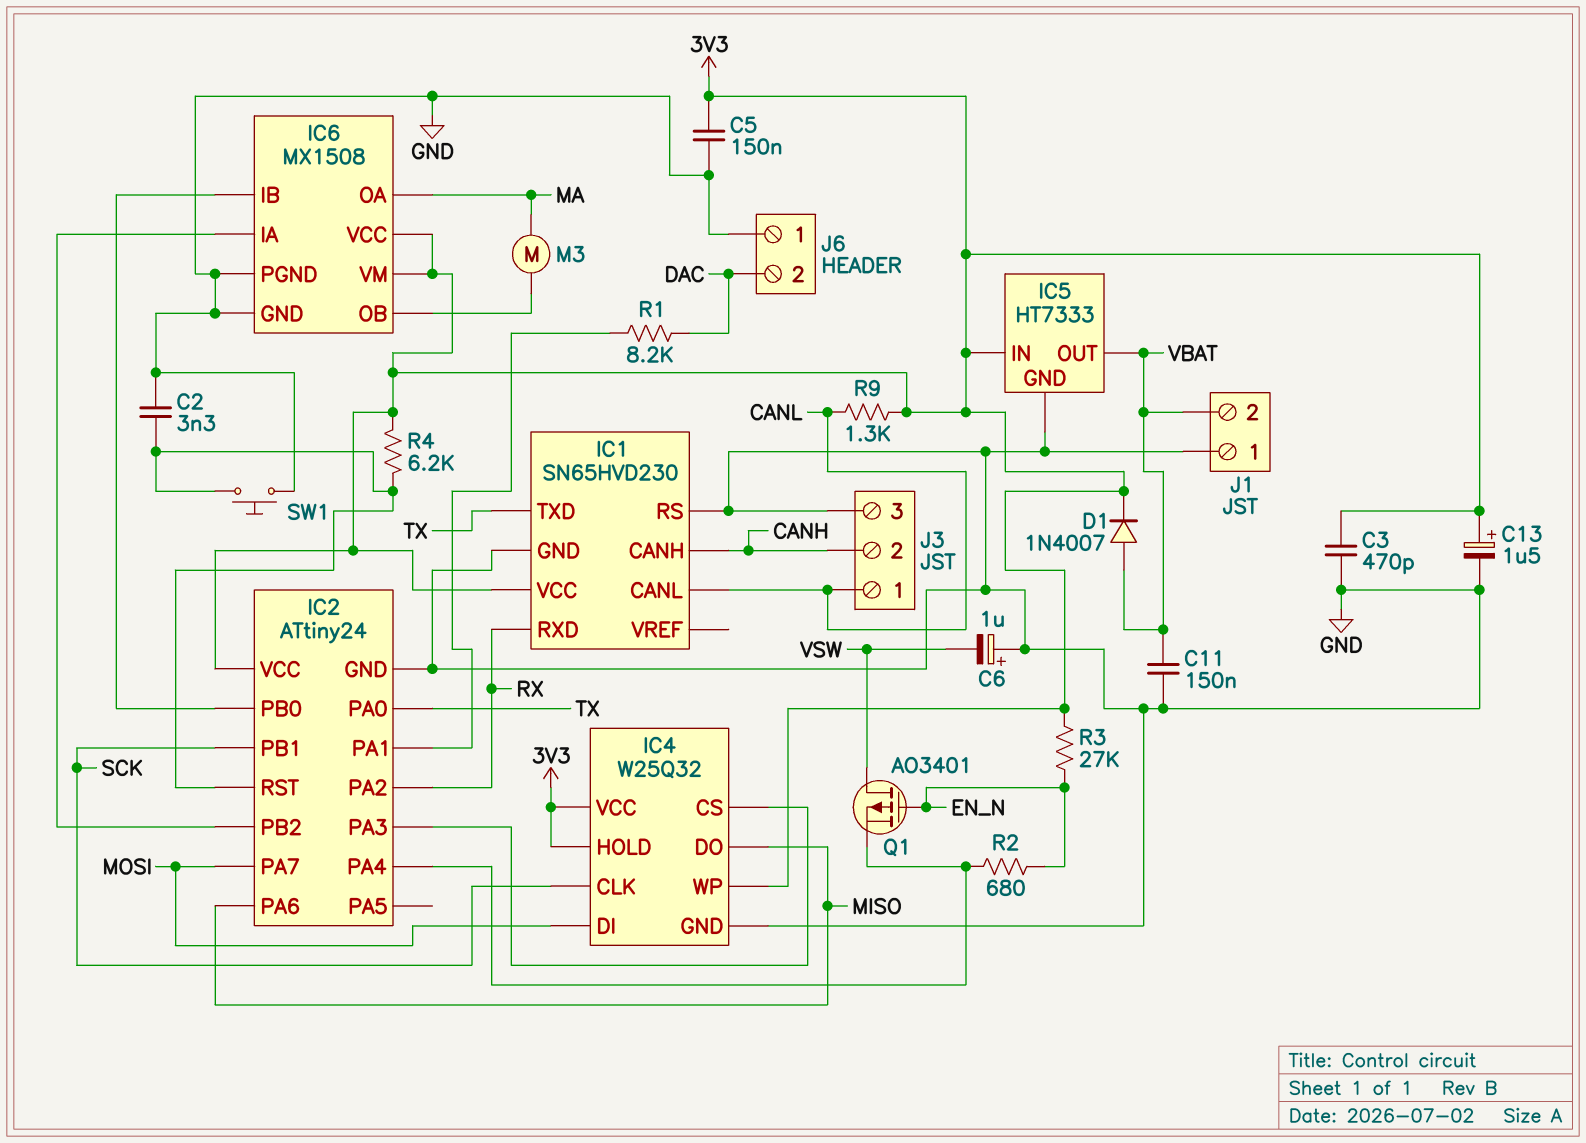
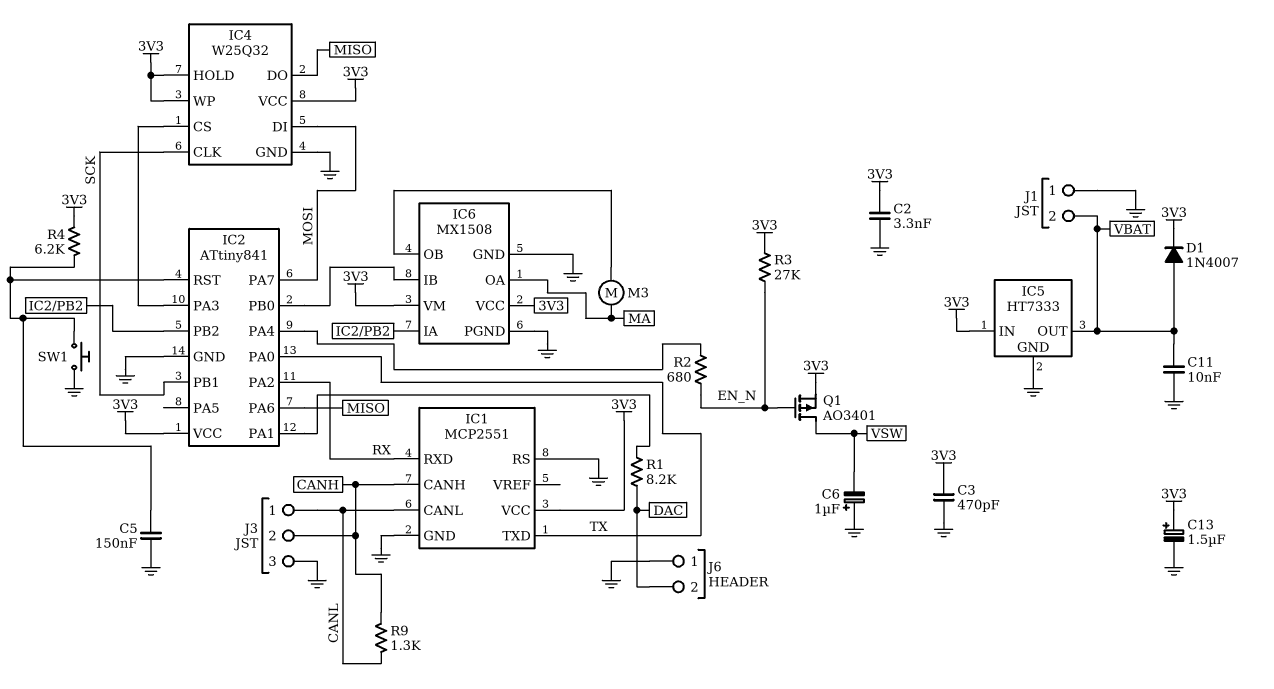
C2: 3.3nF (GND, IC2/RST) -> 3.3nF (3V3, GND)
C5: 150nF (3V3, GND) -> 150nF (GND, IC2/RST)
C11: 150nF (GND, VBAT) -> 10nF (GND, VBAT)
IC1: SN65HVD230 -> MCP2551
IC2: ATtiny24 -> ATtiny841
Q1: PMOS AO3401 (G EN_N, D VSW, S IC2/PA4) -> PMOS AO3401 (G EN_N, D VSW, S 3V3)
R9: 1.3k (3V3, CANL) -> 1.3k (CANH, CANL)

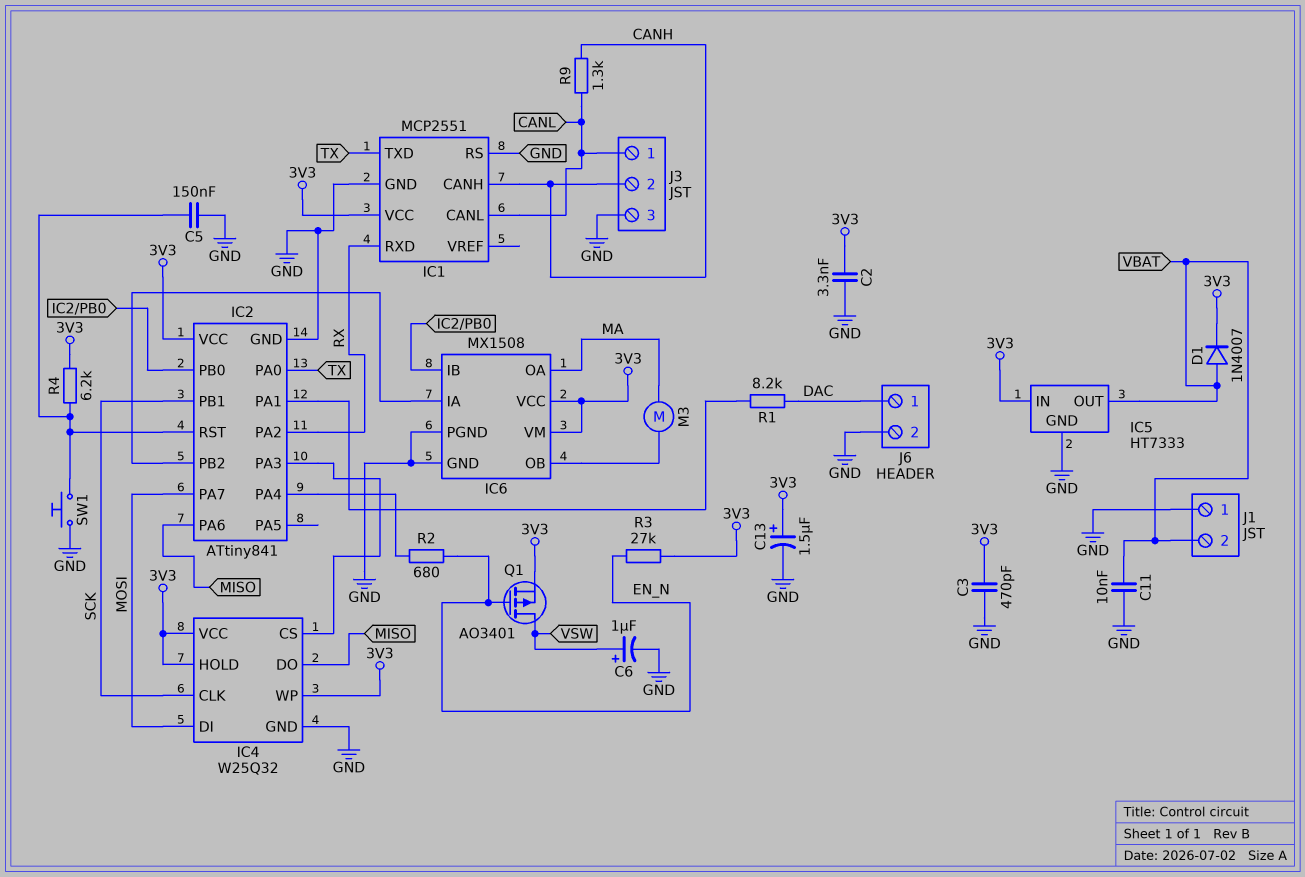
C6: 1uF (plus GND, minus VSW) -> 1uF (plus VSW, minus GND)
J6 pin 1: GND -> DAC
J6 pin 2: DAC -> GND

